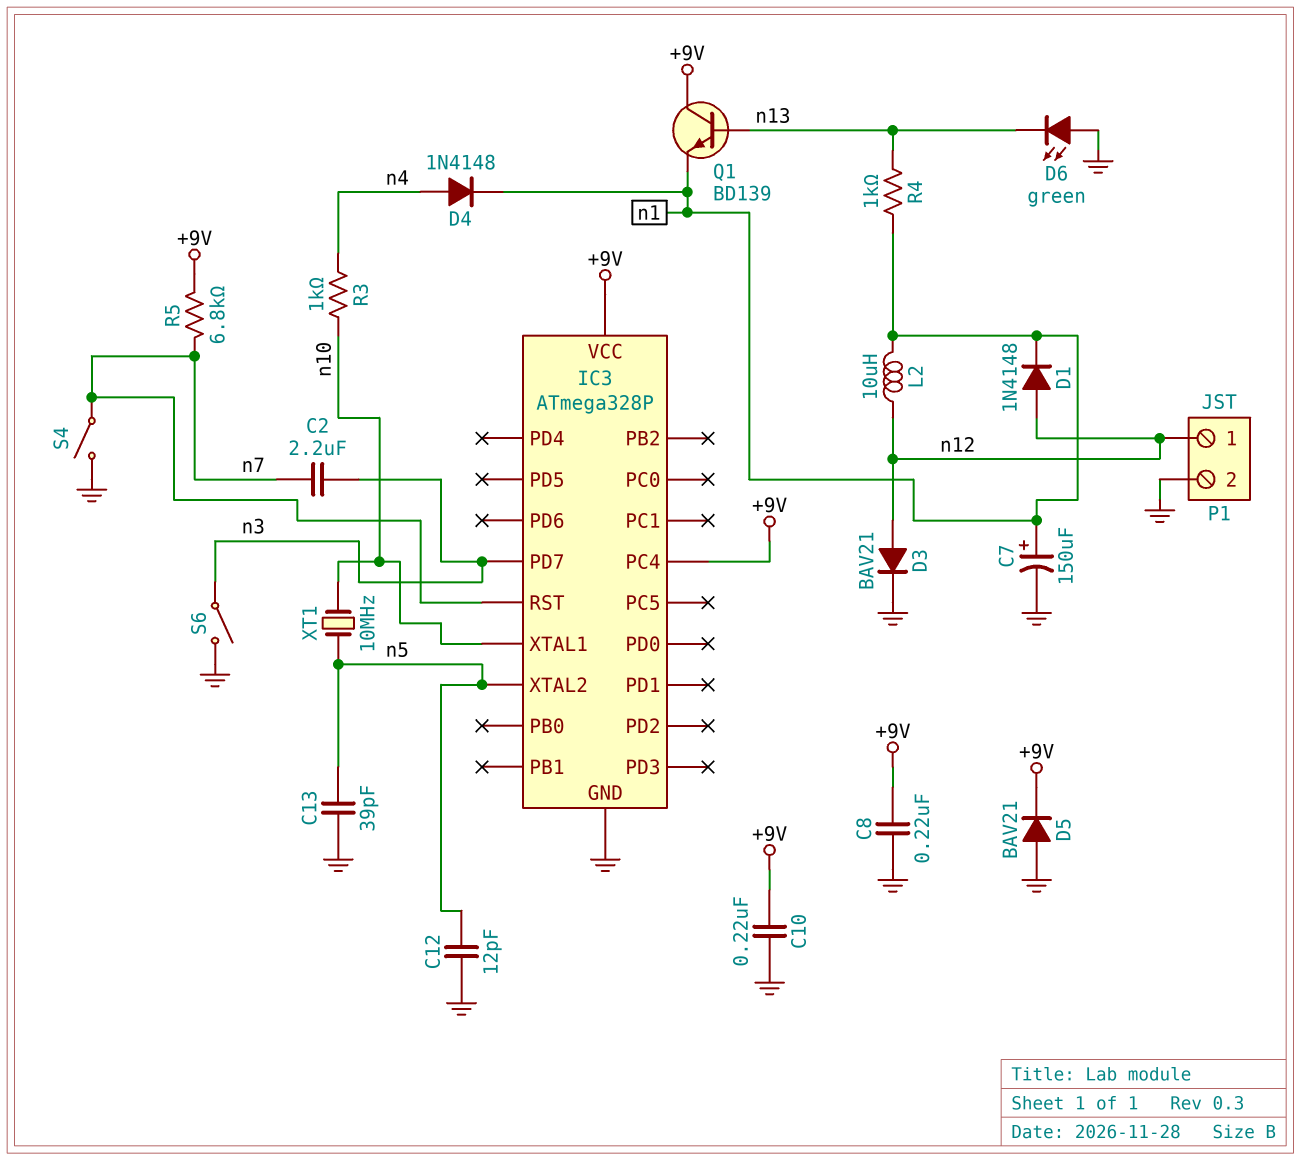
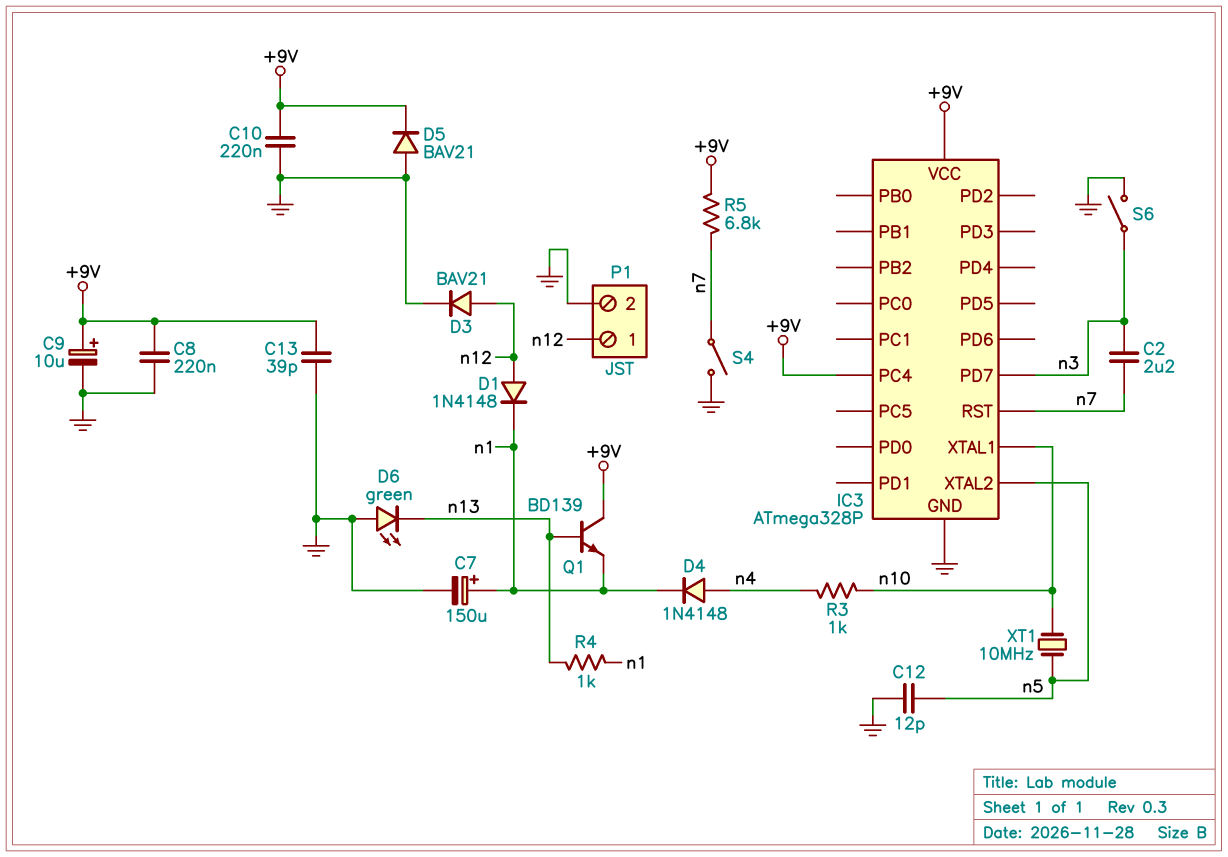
C9: none -> 10uF (plus +9V, minus GND)
C13: 39pF (GND, n5) -> 39pF (+9V, GND)
L2: 10uH (n1, n12) -> none

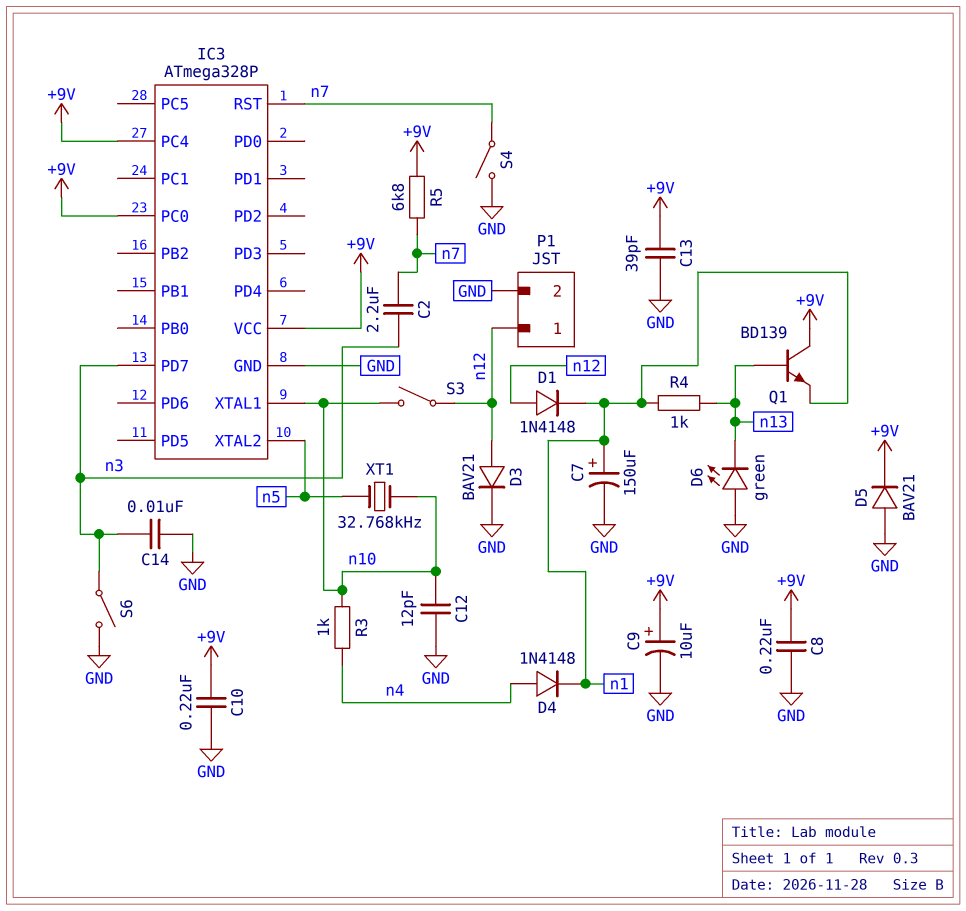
C12: 12pF (GND, n5) -> 12pF (GND, n10)
C14: none -> 10nF (GND, n3)
IC3 pin PC0: none -> +9V
S3: none -> switch (n10, n12)
XT1: 10MHz (n5, n10) -> 32.768kHz (n5, n10)

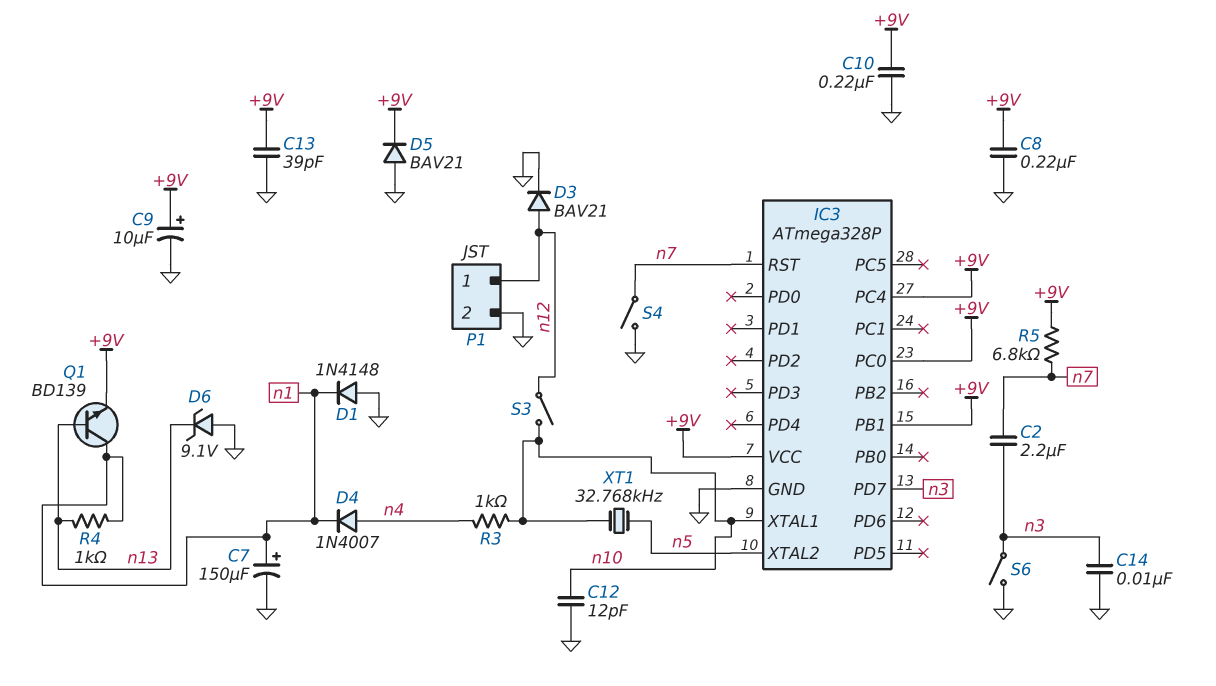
D1: diode 1N4148 (A n12, K n1) -> diode 1N4148 (A GND, K n1)
D4: diode 1N4148 (A n4, K n1) -> diode 1N4007 (A n4, K n1)
D6: LED green (A GND, K n13) -> zener 9.1V (A GND, K n13)
IC3 pin PB1: none -> +9V
Q1: NPN BD139 (B n13, C +9V, E n1) -> NPN BD139 (B n13, C n1, E +9V)

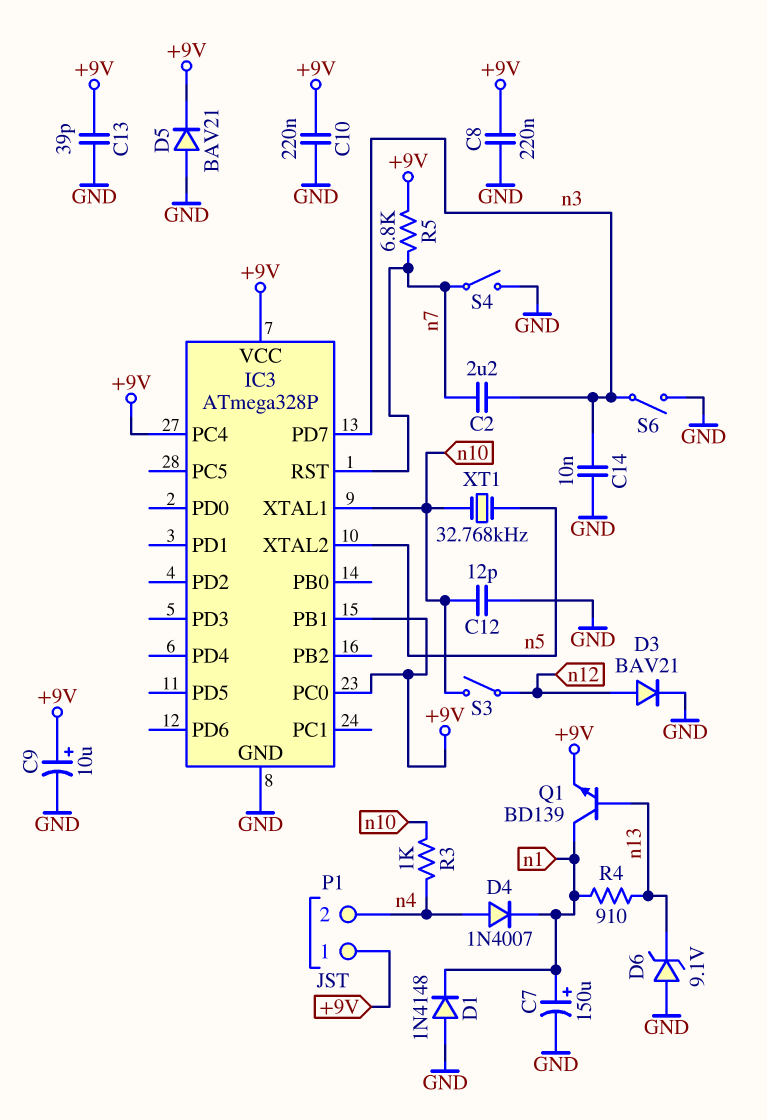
P1 pin 1: n12 -> +9V
P1 pin 2: GND -> n4
R4: 1k (n1, n13) -> 910 (n1, n13)

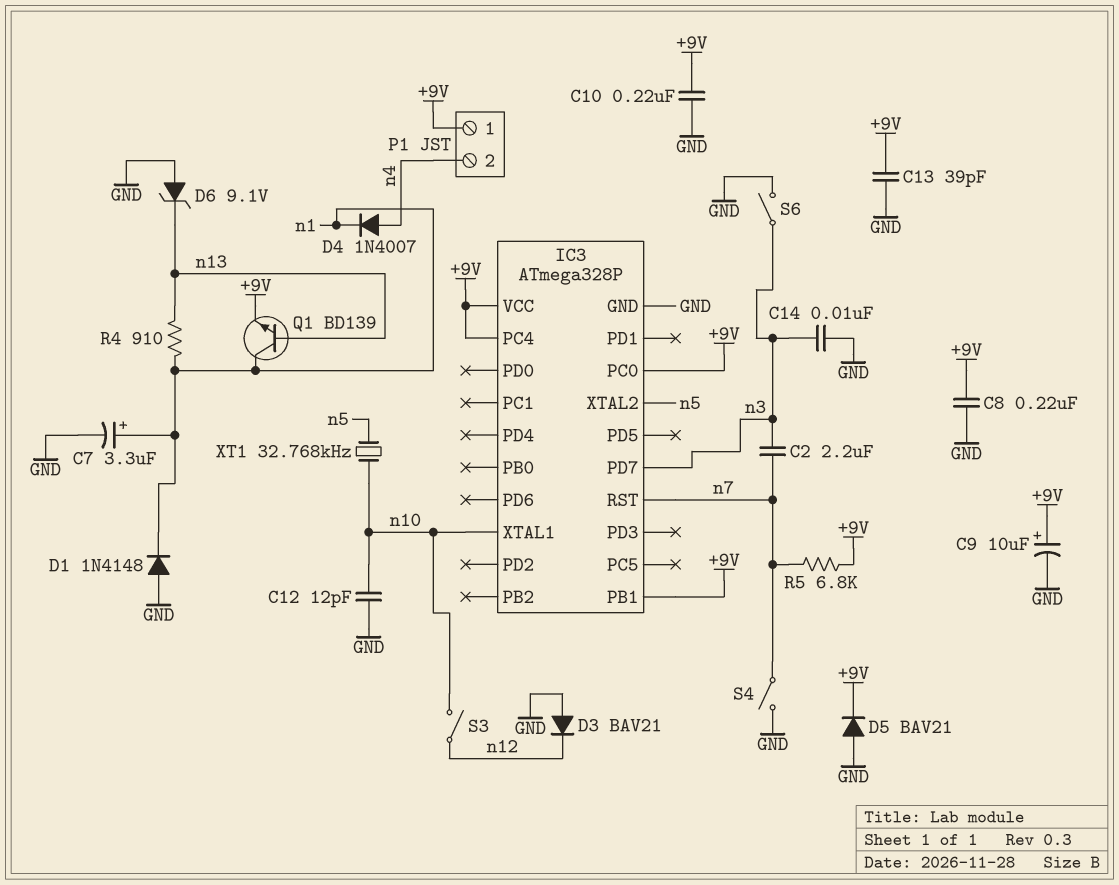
C7: 150uF (plus n1, minus GND) -> 3.3uF (plus n1, minus GND)
D3: diode BAV21 (A n12, K GND) -> diode BAV21 (A GND, K n12)
R3: 1k (n4, n10) -> none

